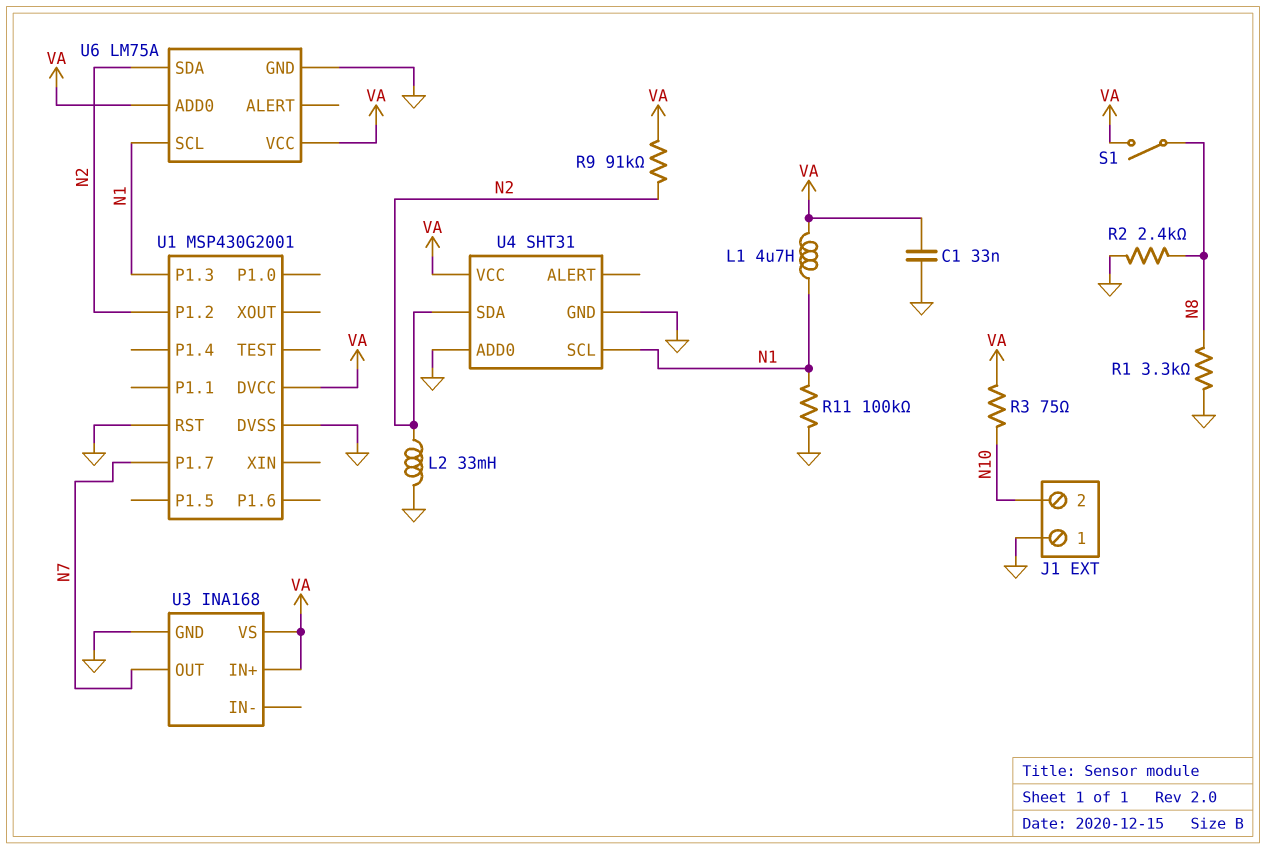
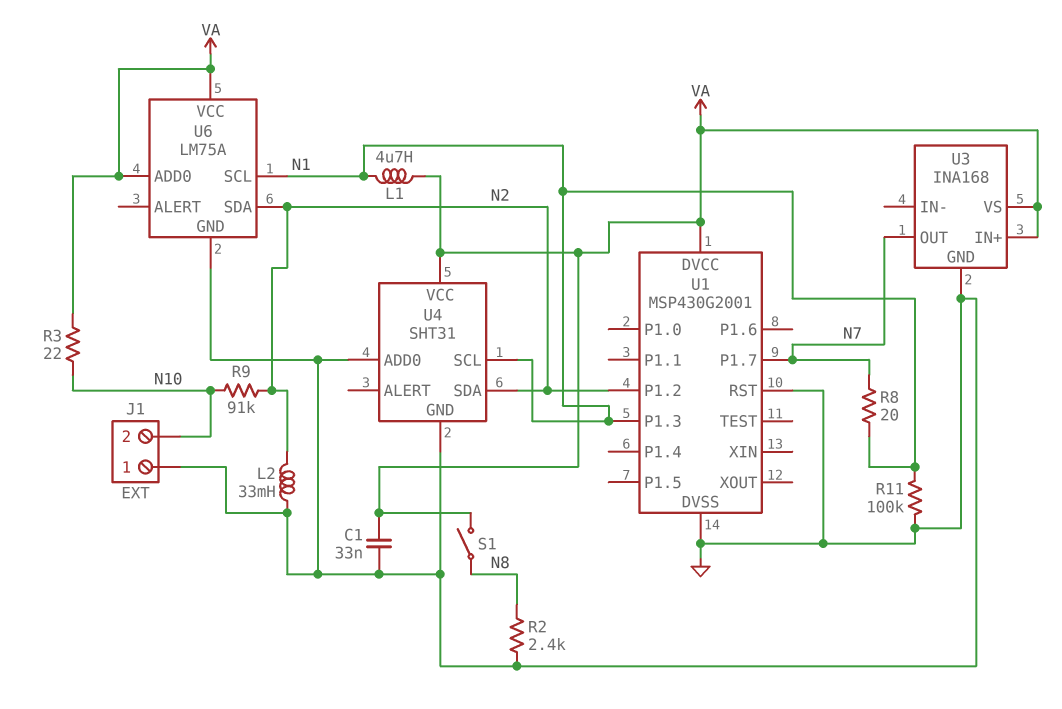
R1: 3.3k (GND, N8) -> none
R3: 75 (N10, VA) -> 22 (N10, VA)
R8: none -> 20 (N1, N7)
R9: 91k (N2, VA) -> 91k (N2, N10)

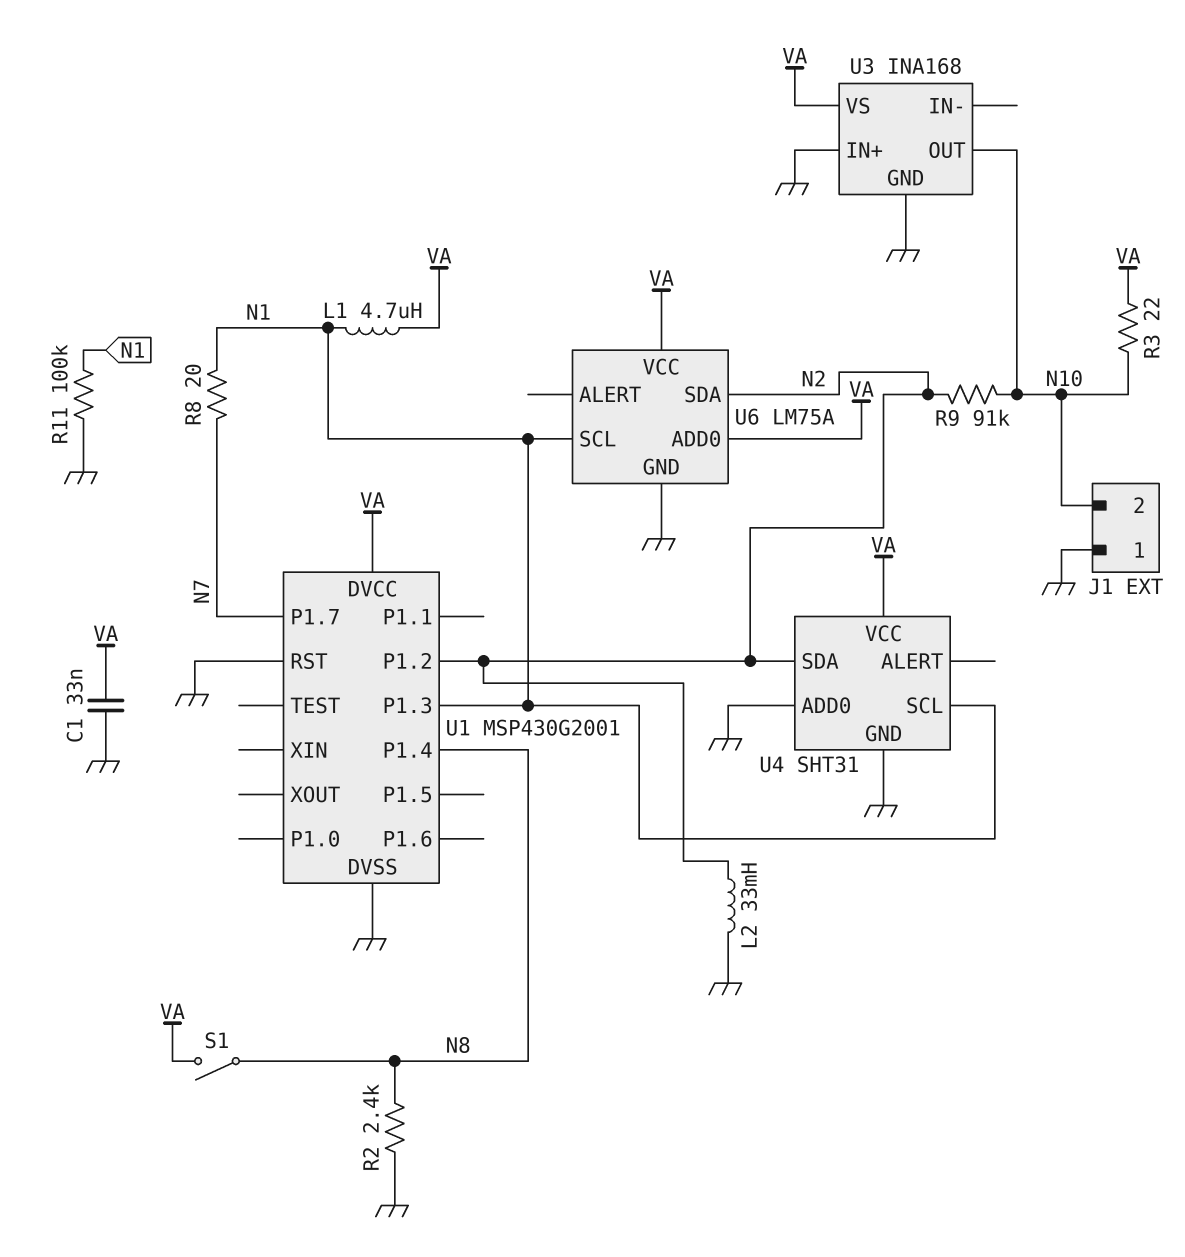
U1 pin P1.4: none -> N8
U3 pin IN+: VA -> GND
U3 pin OUT: N7 -> N10

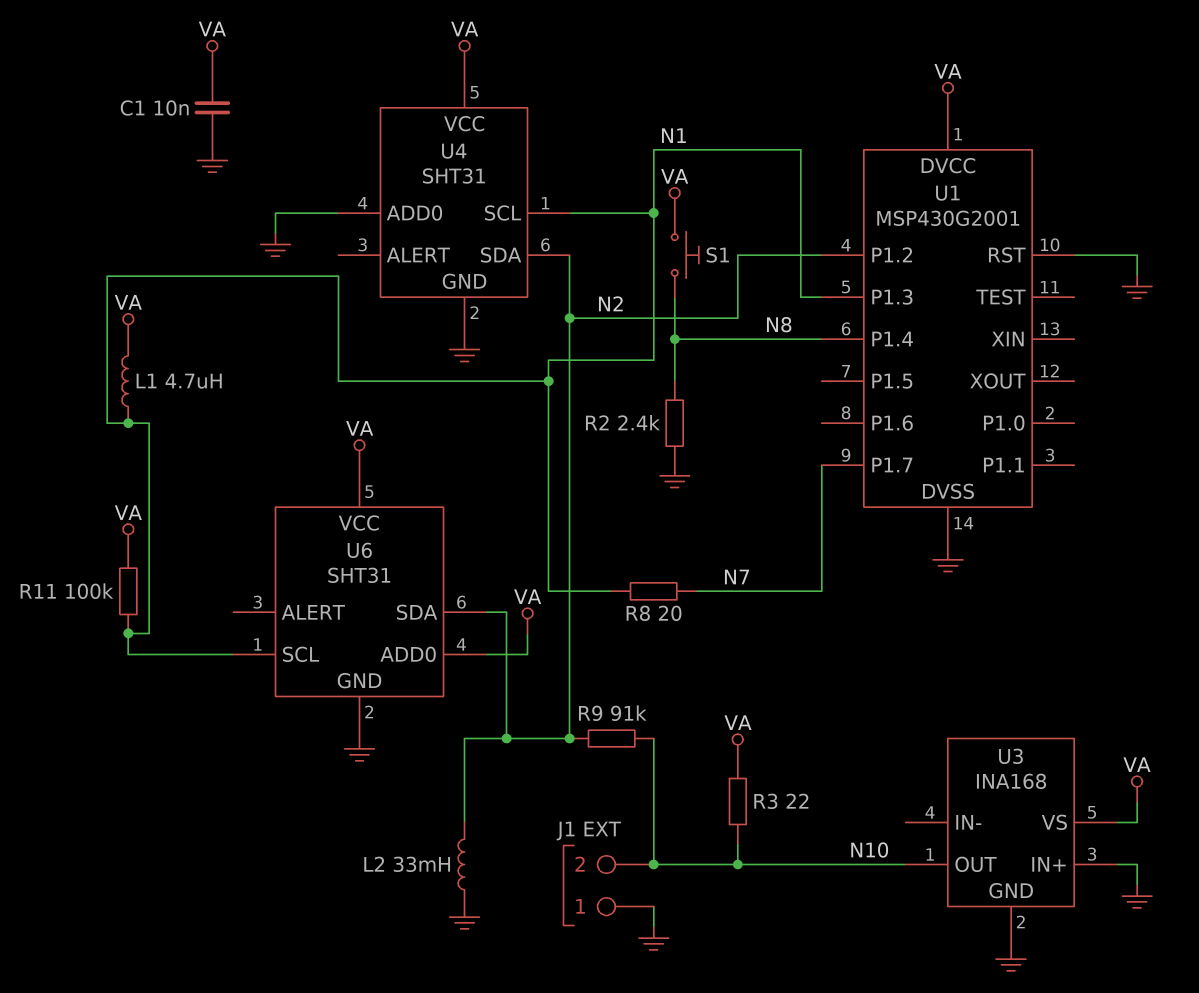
C1: 33nF (GND, VA) -> 10nF (GND, VA)
R11: 100k (GND, N1) -> 100k (N1, VA)
S1: switch (N8, VA) -> button (N8, VA)
U6: LM75A -> SHT31

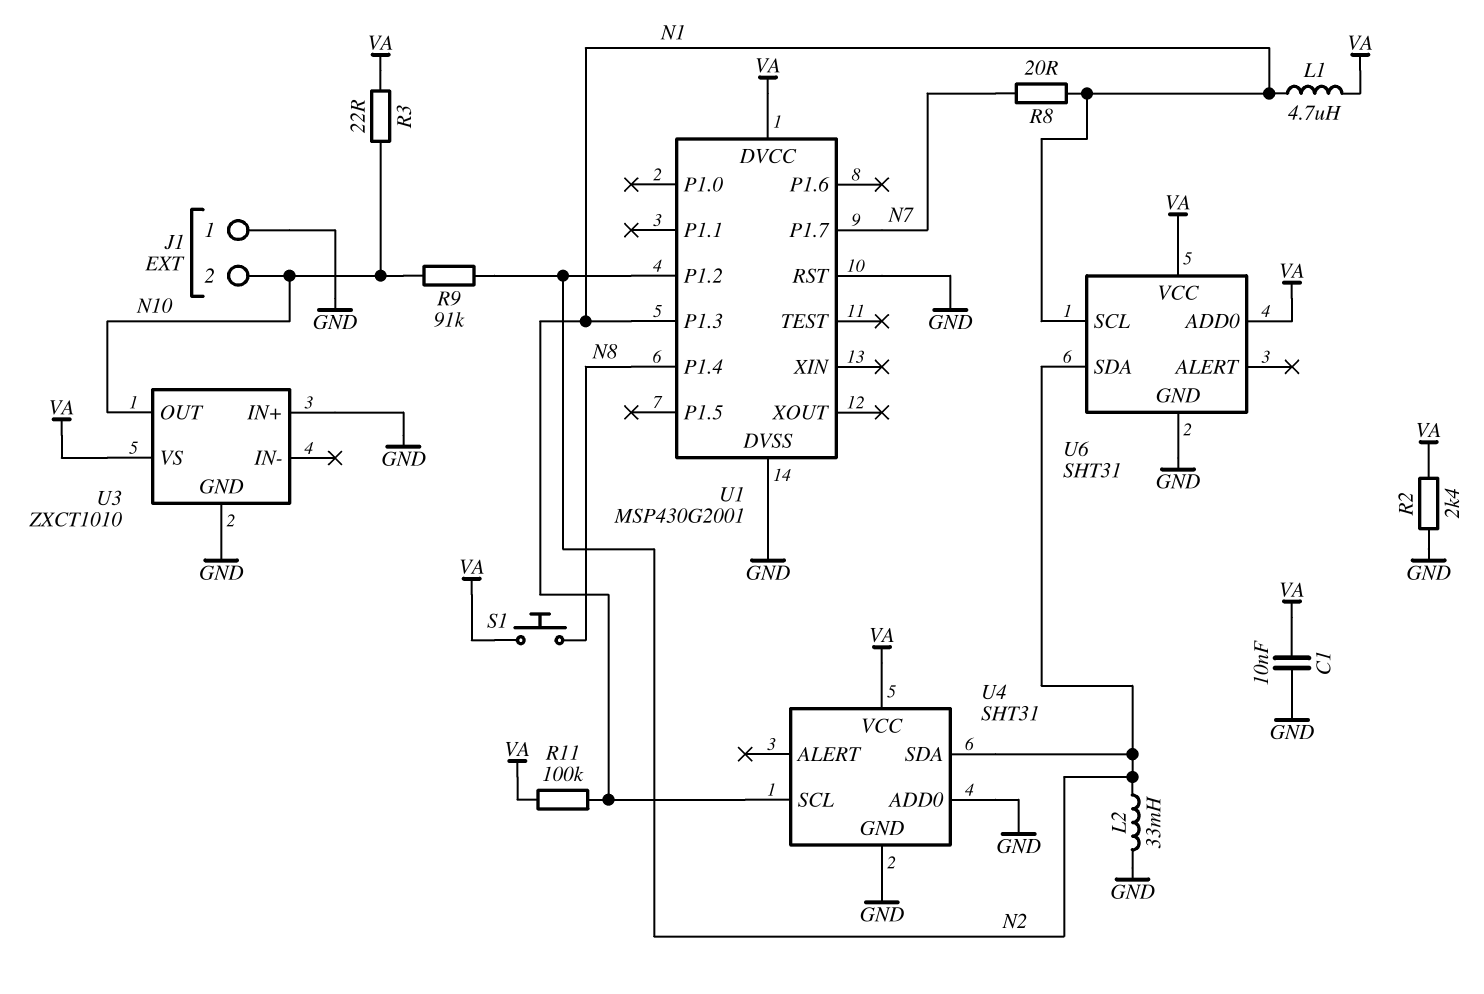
R2: 2.4k (GND, N8) -> 2.4k (GND, VA)
U3: INA168 -> ZXCT1010

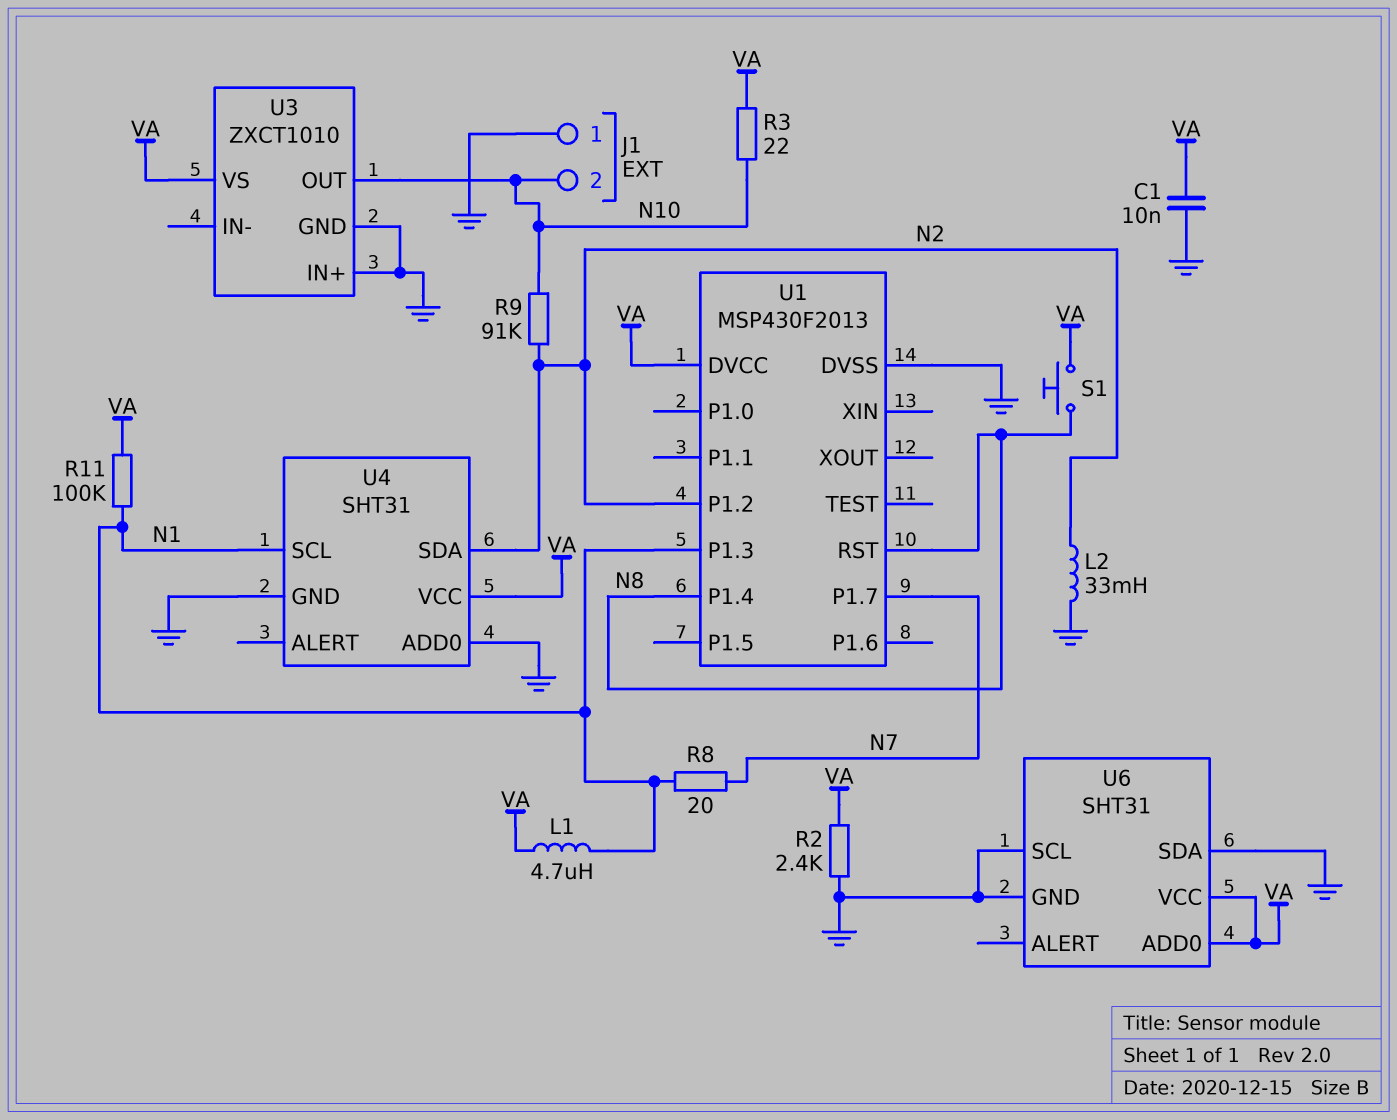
U1: MSP430G2001 -> MSP430F2013
U1 pin RST: GND -> N8
U6 pin SCL: N1 -> GND
U6 pin SDA: N2 -> GND

